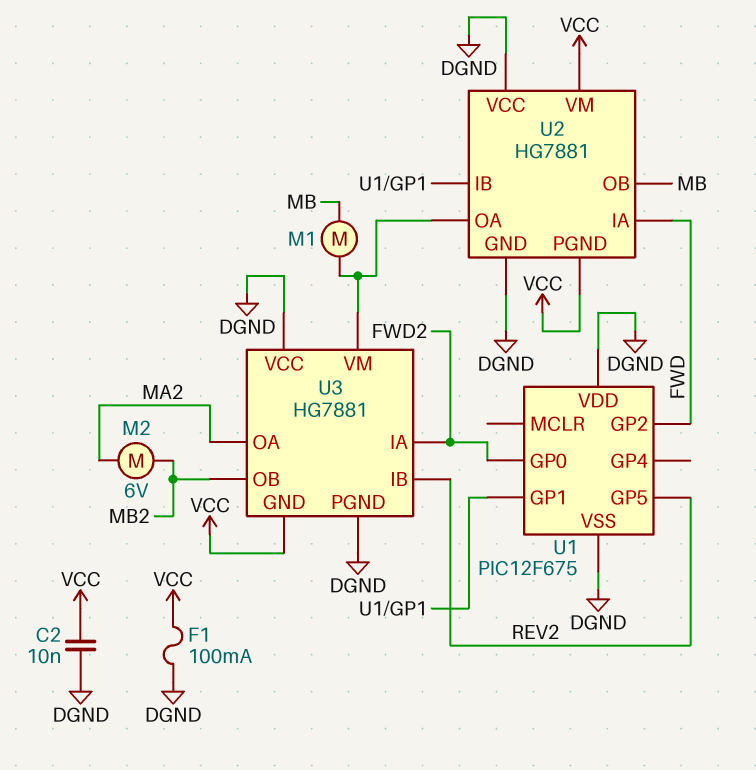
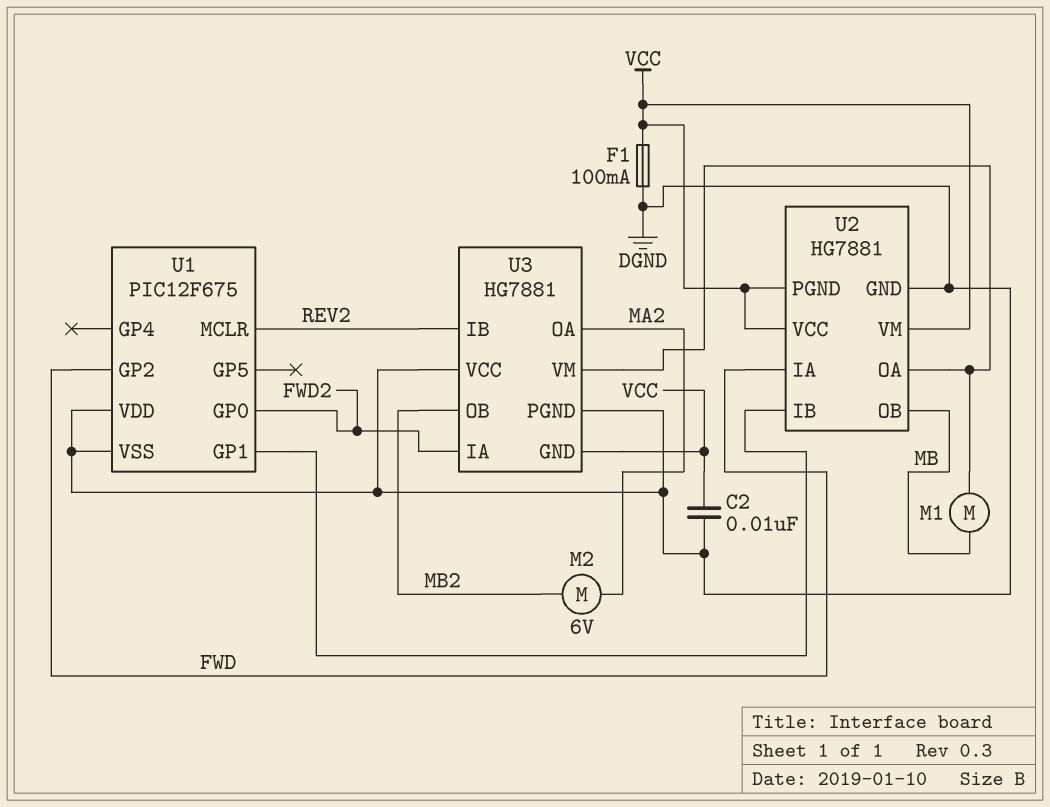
U1 pin GP5: REV2 -> none
U1 pin MCLR: none -> REV2
U2 pin VCC: DGND -> VCC

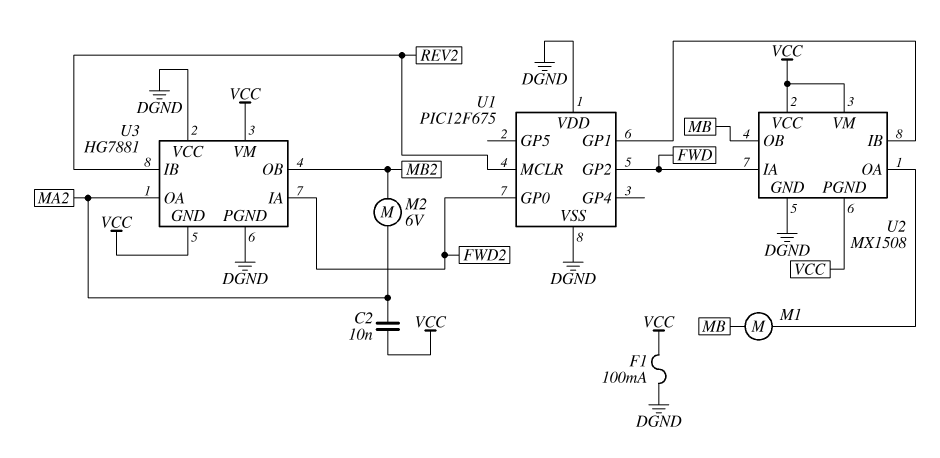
C2: 10nF (DGND, VCC) -> 10nF (MA2, VCC)
U2: HG7881 -> MX1508
U3 pin VM: U2/OA -> VCC

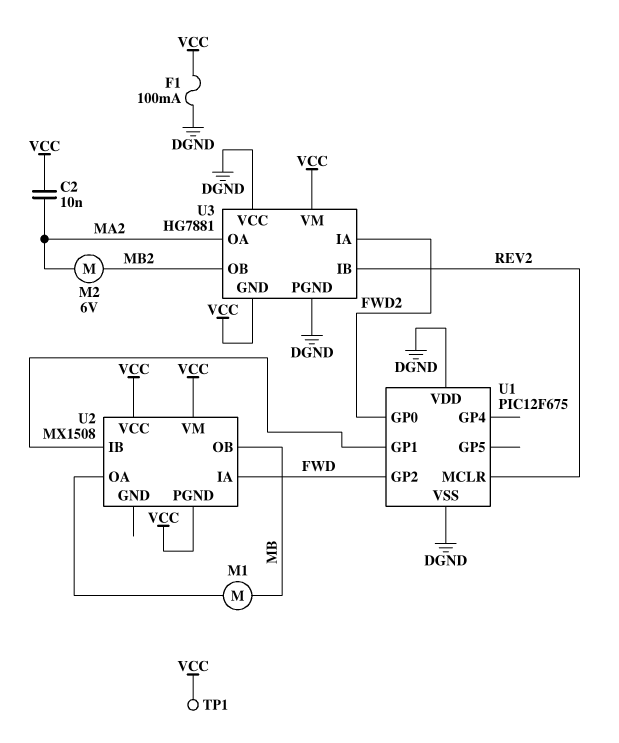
TP1: none -> test point (VCC)
U2 pin GND: DGND -> none

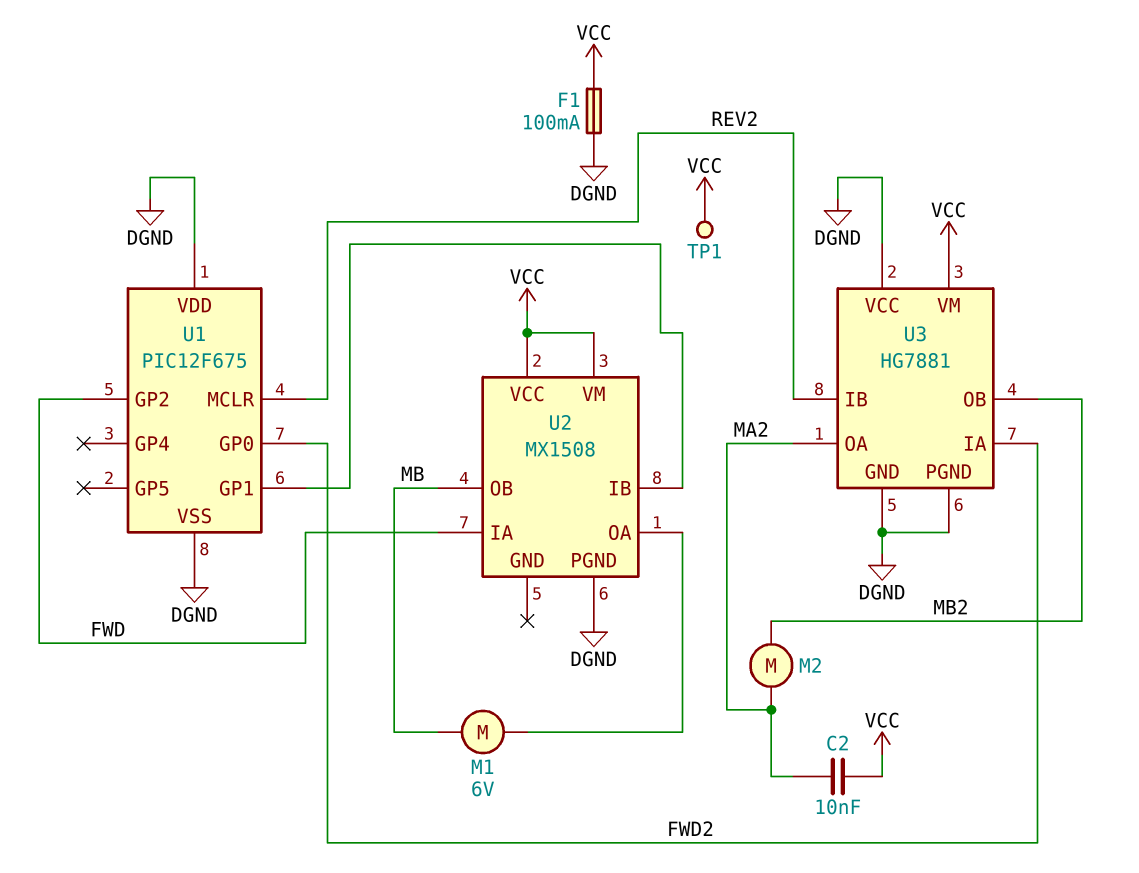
M1: motor (MB, U2/OA) -> motor 6V (MB, U2/OA)
M2: motor 6V (MA2, MB2) -> motor (MA2, MB2)
U2 pin PGND: VCC -> DGND
U3 pin GND: VCC -> DGND

